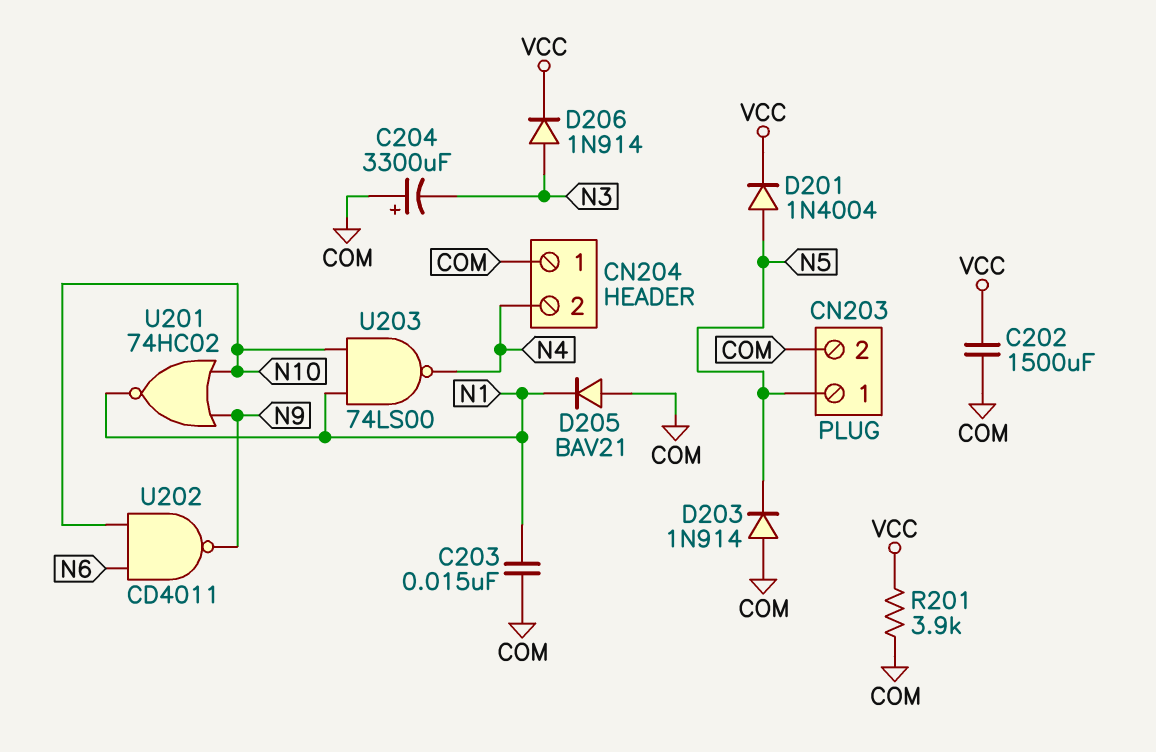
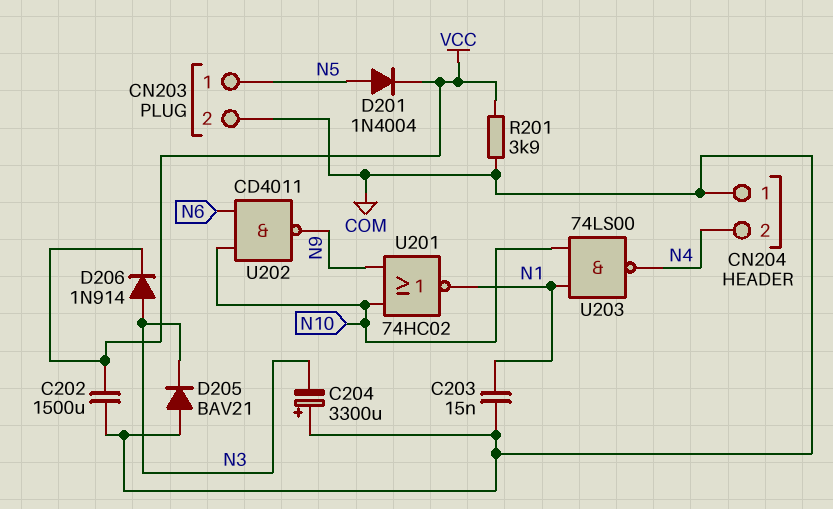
D203: diode 1N914 (A COM, K N5) -> none
D205: diode BAV21 (A COM, K N1) -> diode BAV21 (A COM, K N3)

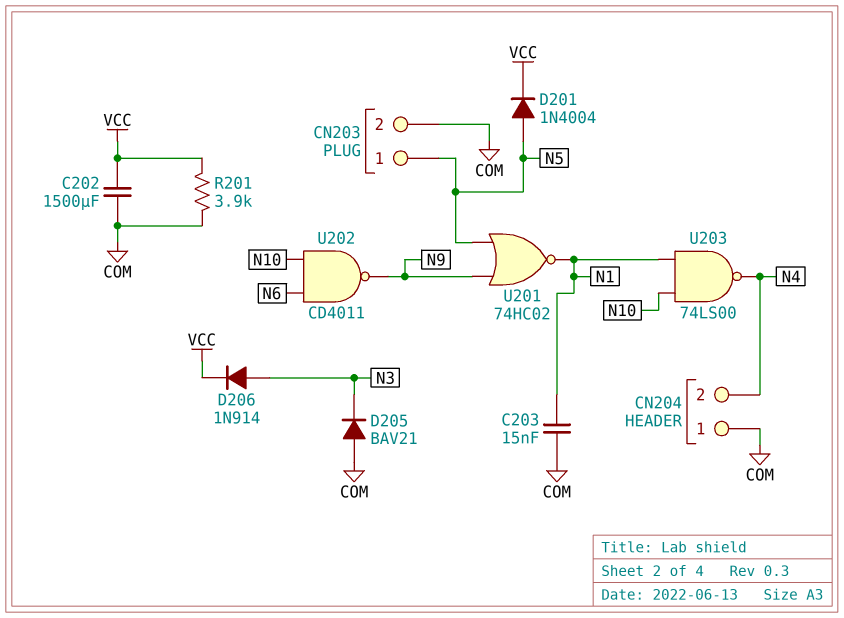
C204: 3300uF (plus COM, minus N3) -> none
U201: NOR 74HC02 (in N9, in N10, out N1) -> NOR 74HC02 (in N5, in N9, out N1)

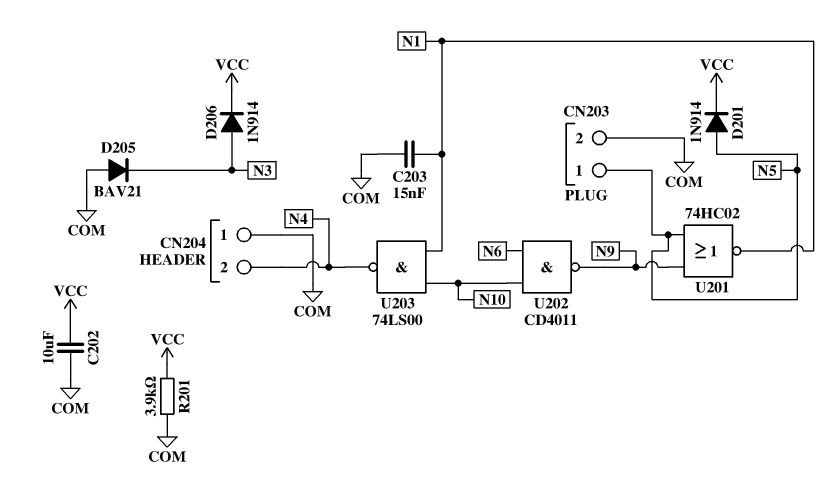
C202: 1500uF (COM, VCC) -> 10uF (COM, VCC)
D201: diode 1N4004 (A N5, K VCC) -> diode 1N914 (A N5, K VCC)

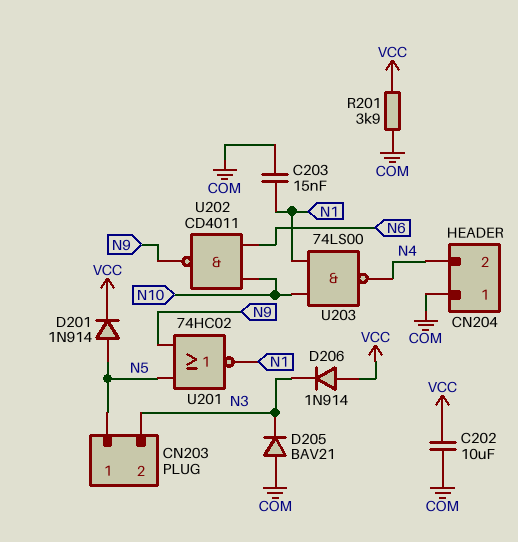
CN203 pin 2: COM -> N3
D206: diode 1N914 (A N3, K VCC) -> diode 1N914 (A VCC, K N3)

